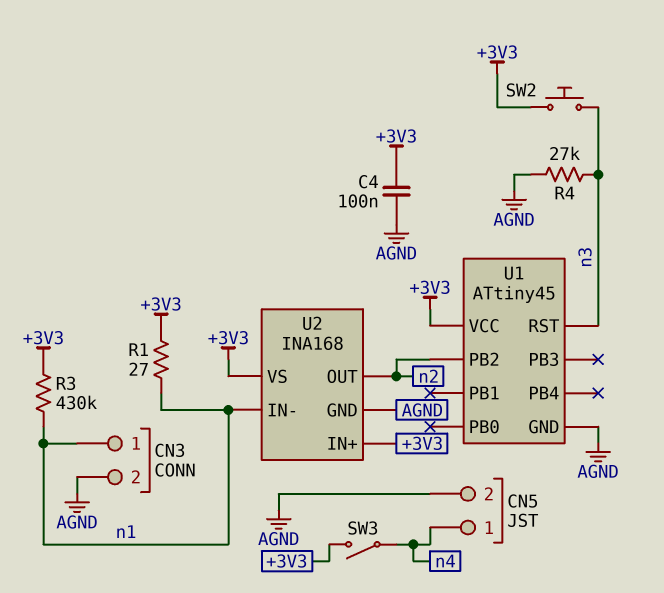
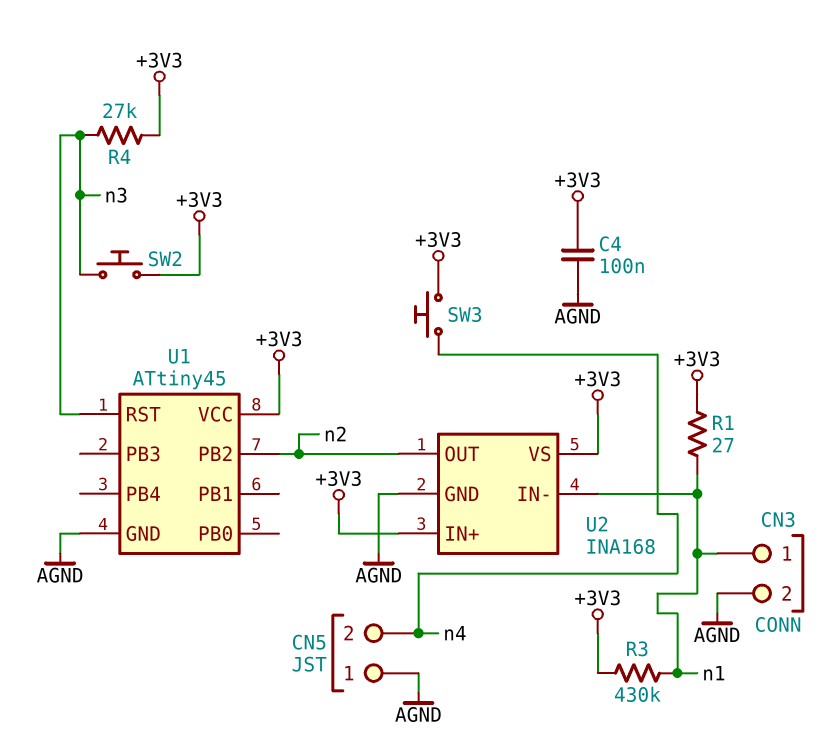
CN5 pin 1: n4 -> AGND
CN5 pin 2: AGND -> n4
R4: 27k (AGND, n3) -> 27k (+3V3, n3)
SW3: switch (+3V3, n4) -> button (+3V3, n4)

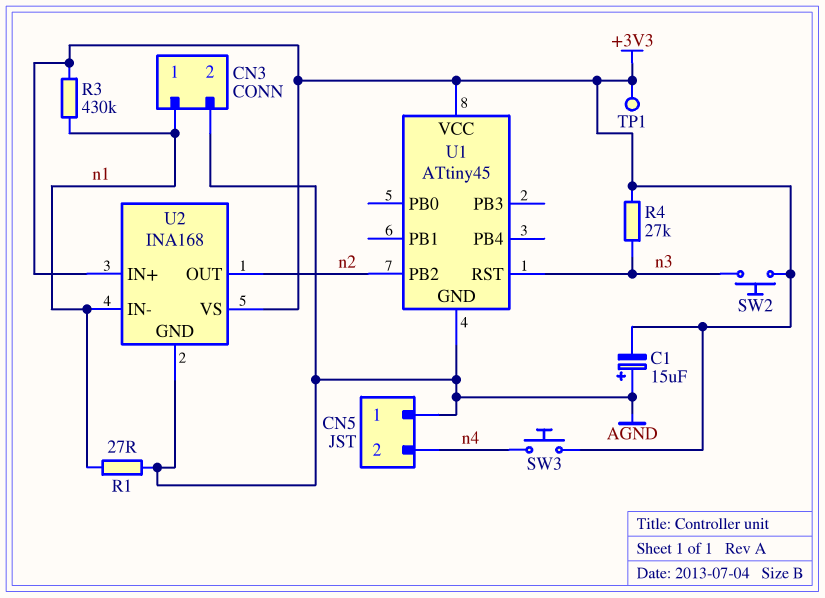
C1: none -> 15uF (plus AGND, minus +3V3)
C4: 100nF (+3V3, AGND) -> none
R1: 27 (+3V3, n1) -> 27 (AGND, n1)
TP1: none -> test point (+3V3)

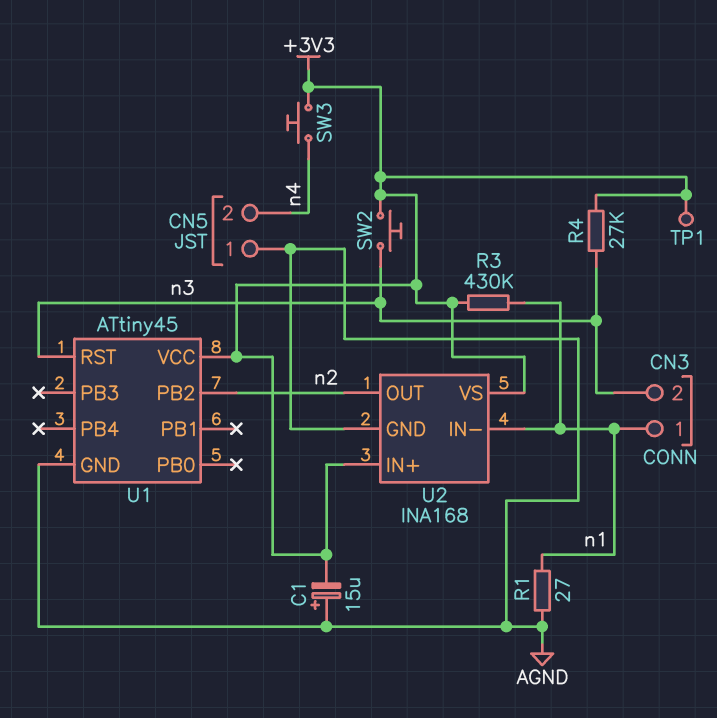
CN3 pin 2: AGND -> n3

